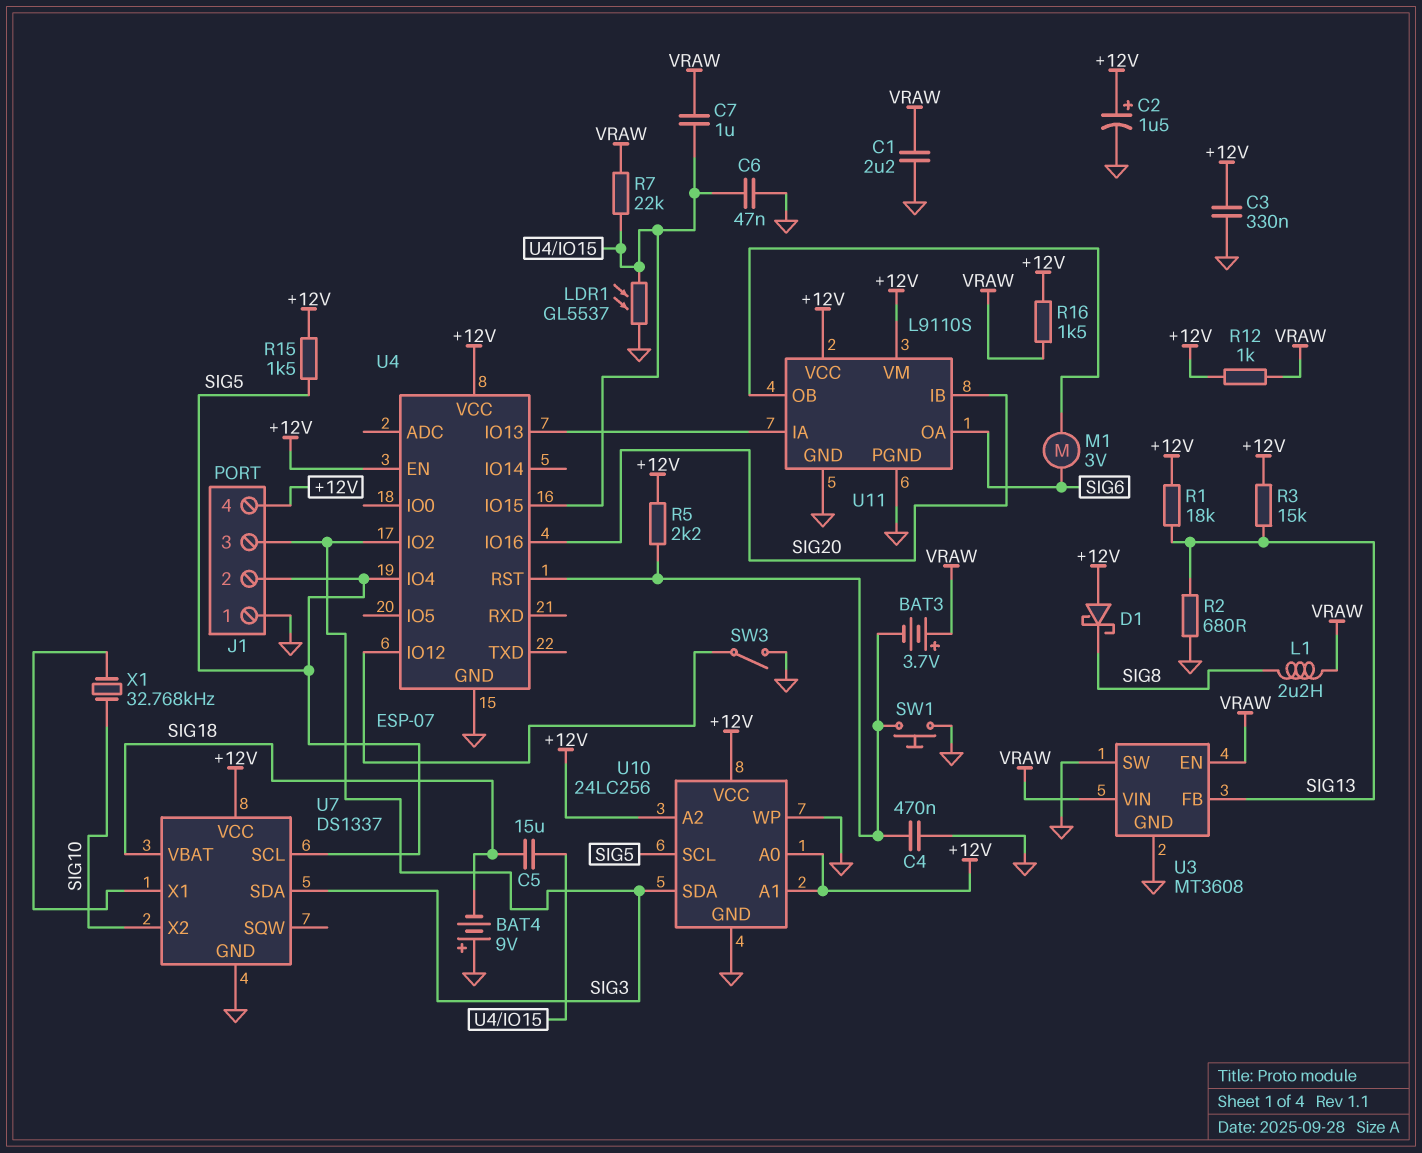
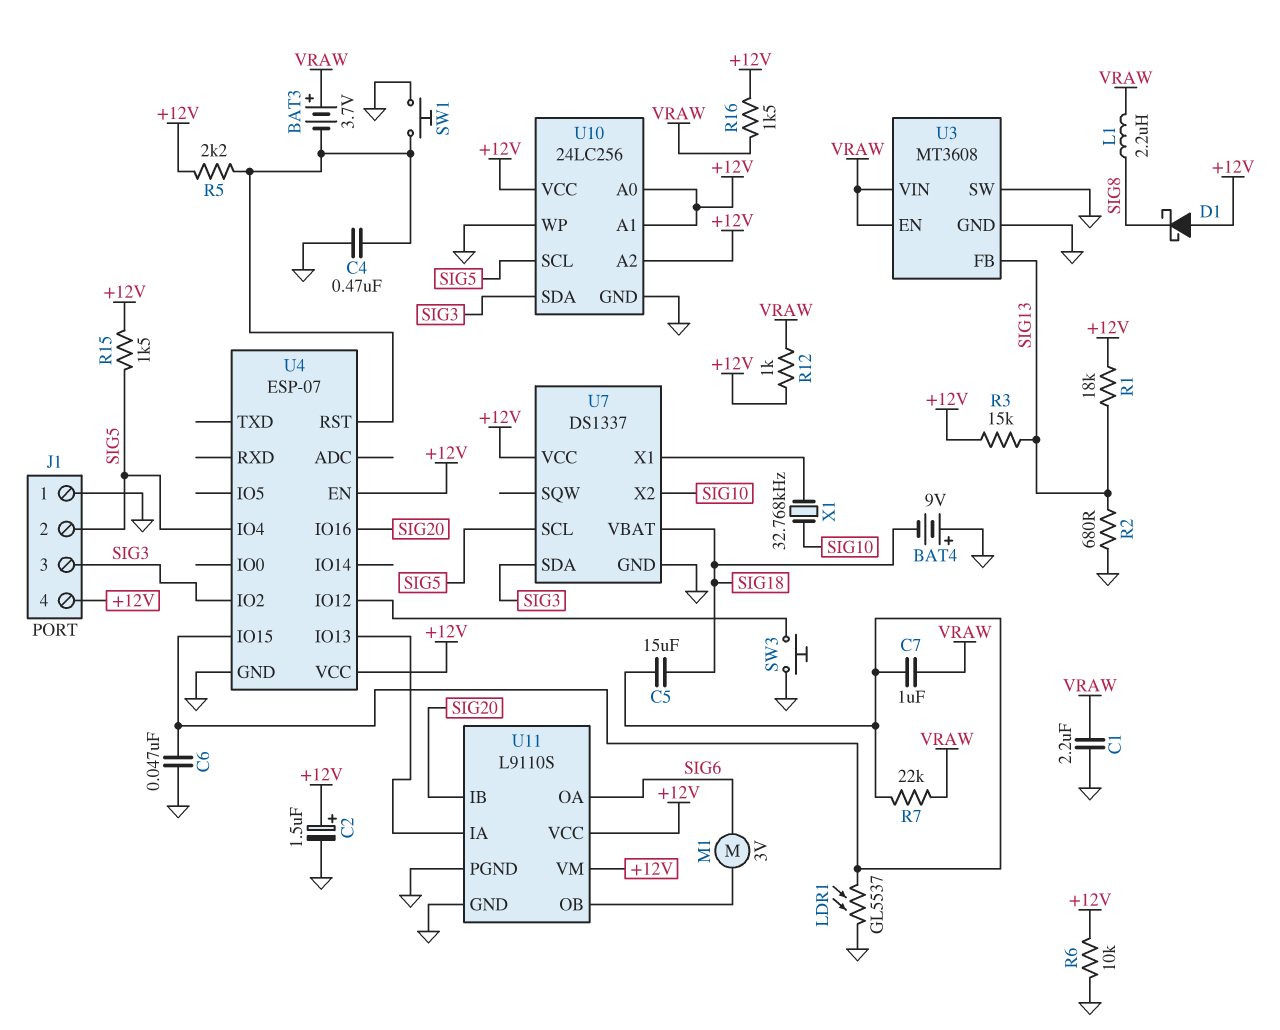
C3: 330nF (+12V, GND) -> none
R6: none -> 10k (+12V, GND)
SW3: switch (GND, U4/IO12) -> button (GND, U4/IO12)

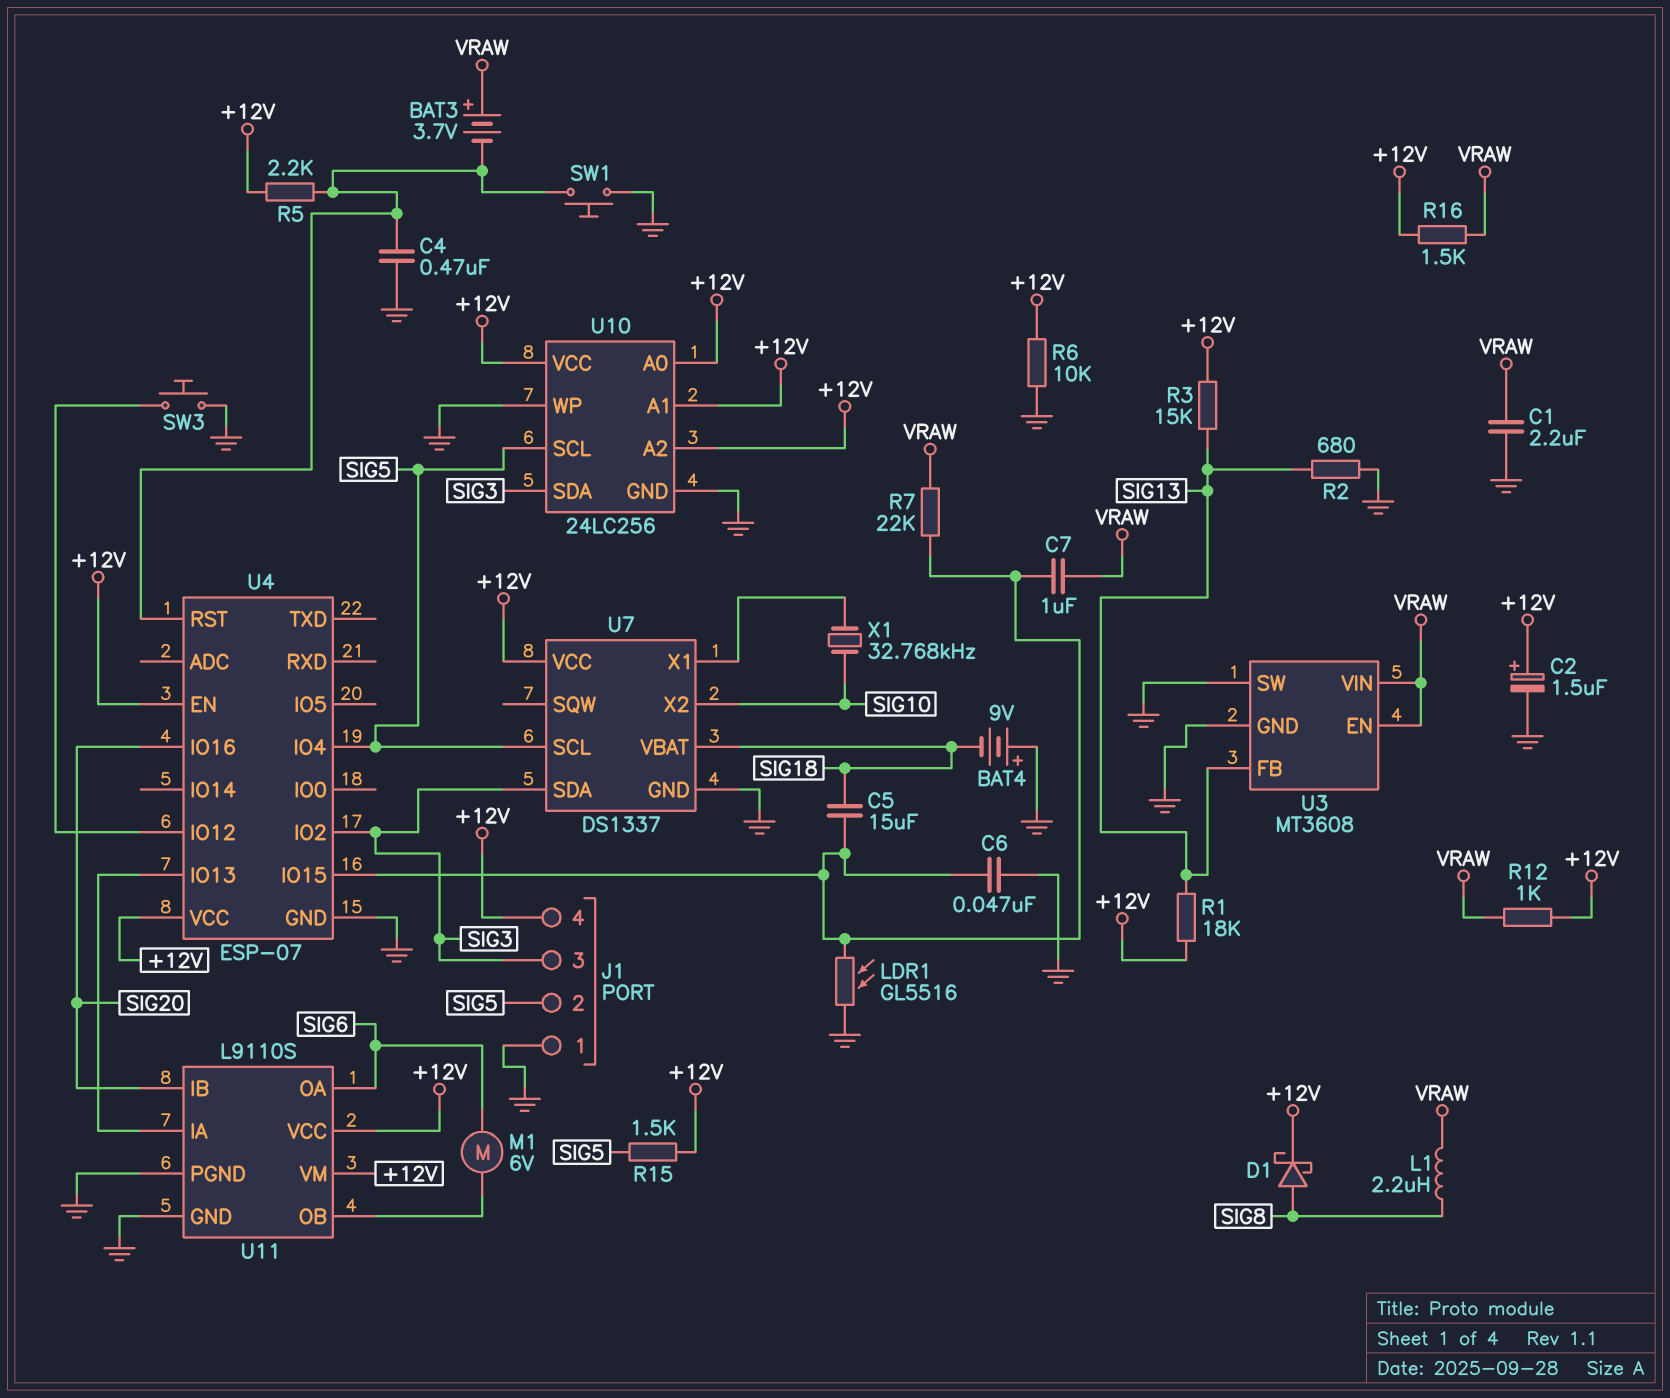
D1: schottky (A +12V, K SIG8) -> schottky (A SIG8, K +12V)
LDR1: GL5537 (GND, U4/IO15) -> GL5516 (GND, U4/IO15)
M1: motor 3V (SIG6, U11/OB) -> motor 6V (SIG6, U11/OB)

